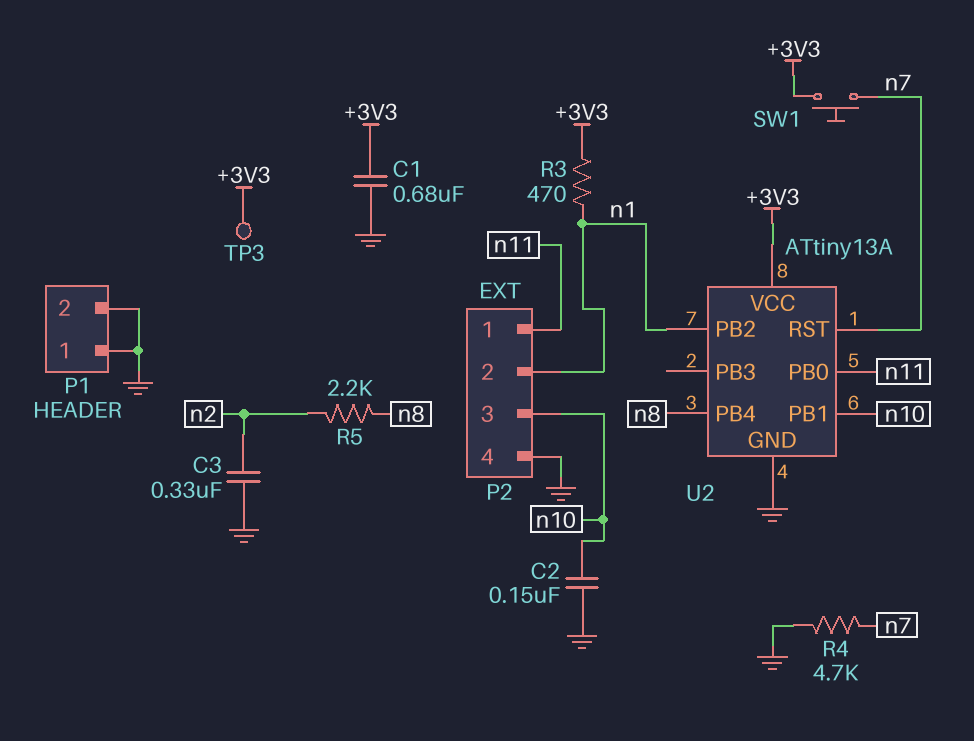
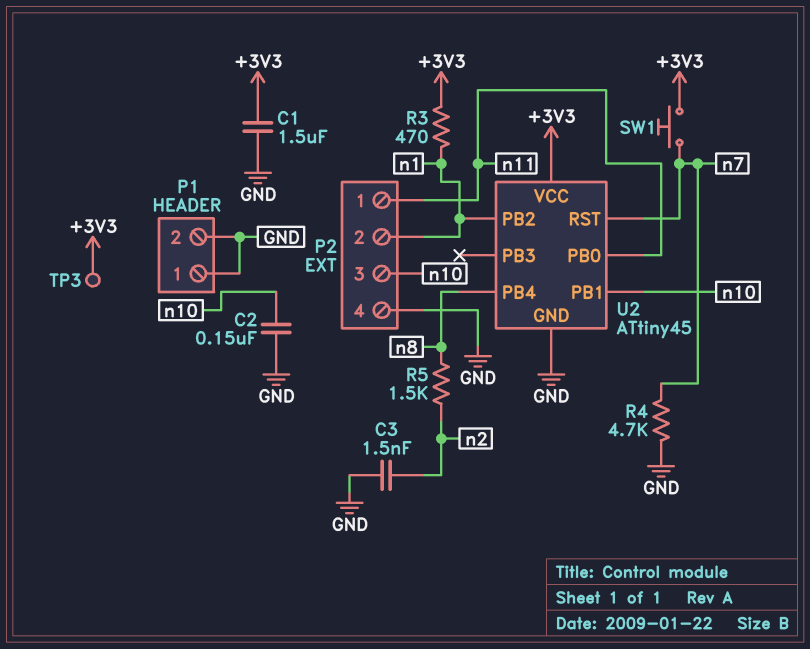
C1: 680nF (+3V3, GND) -> 1.5uF (+3V3, GND)
C3: 330nF (GND, n2) -> 1.5nF (GND, n2)
R5: 2.2k (n2, n8) -> 1.5k (n2, n8)
U2: ATtiny13A -> ATtiny45

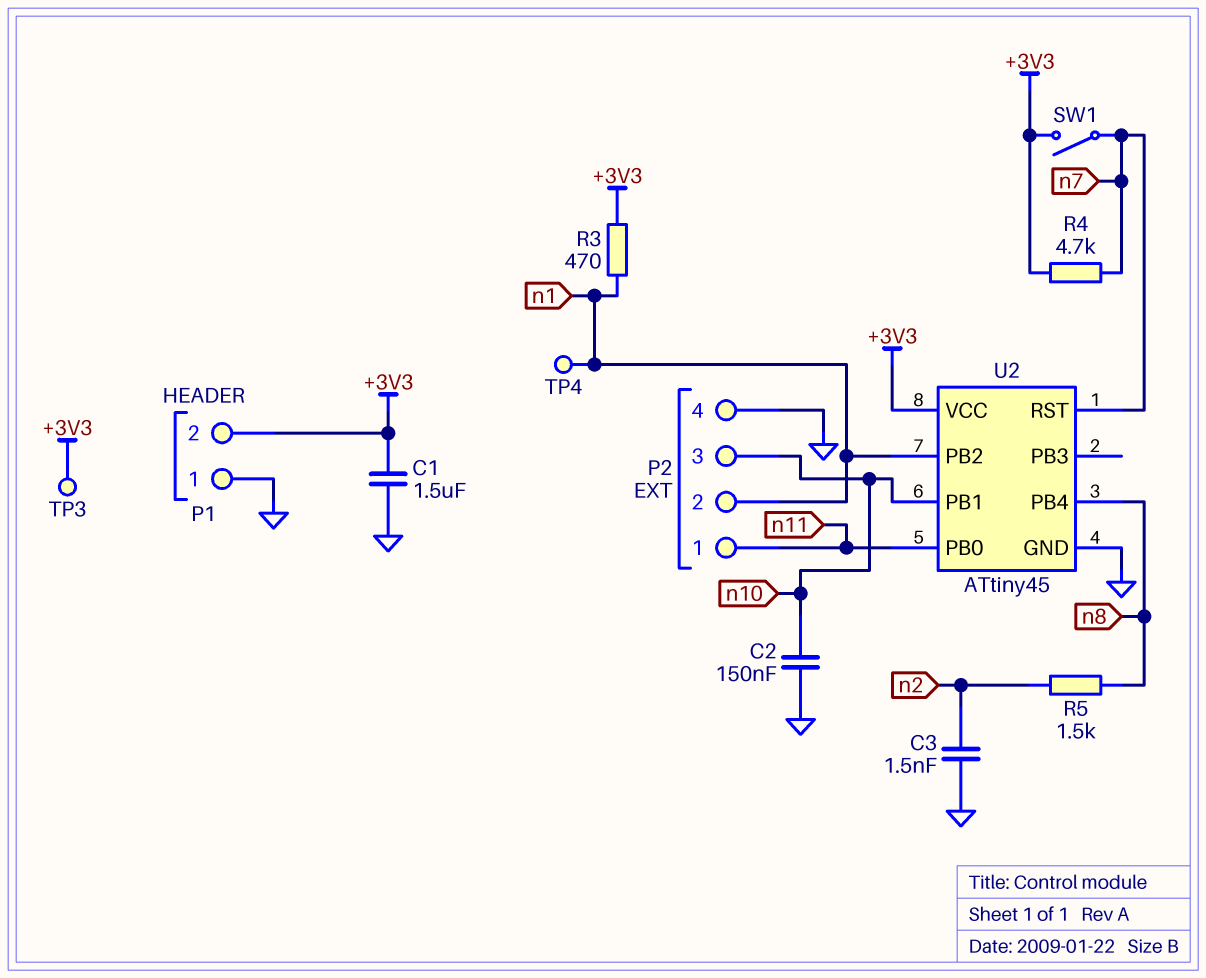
P1 pin 2: GND -> +3V3
R4: 4.7k (GND, n7) -> 4.7k (+3V3, n7)
SW1: button (+3V3, n7) -> switch (+3V3, n7)
TP4: none -> test point (n1)

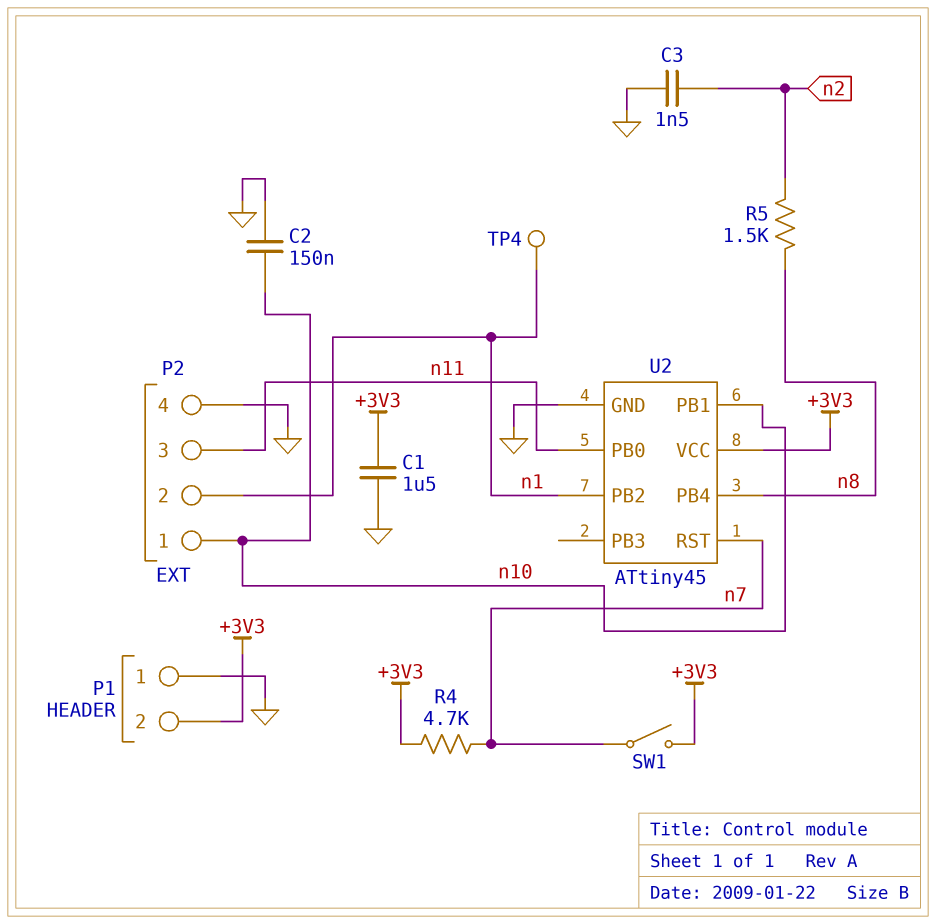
P2 pin 1: n11 -> n10
P2 pin 3: n10 -> n11
R3: 470 (+3V3, n1) -> none
TP3: test point (+3V3) -> none

